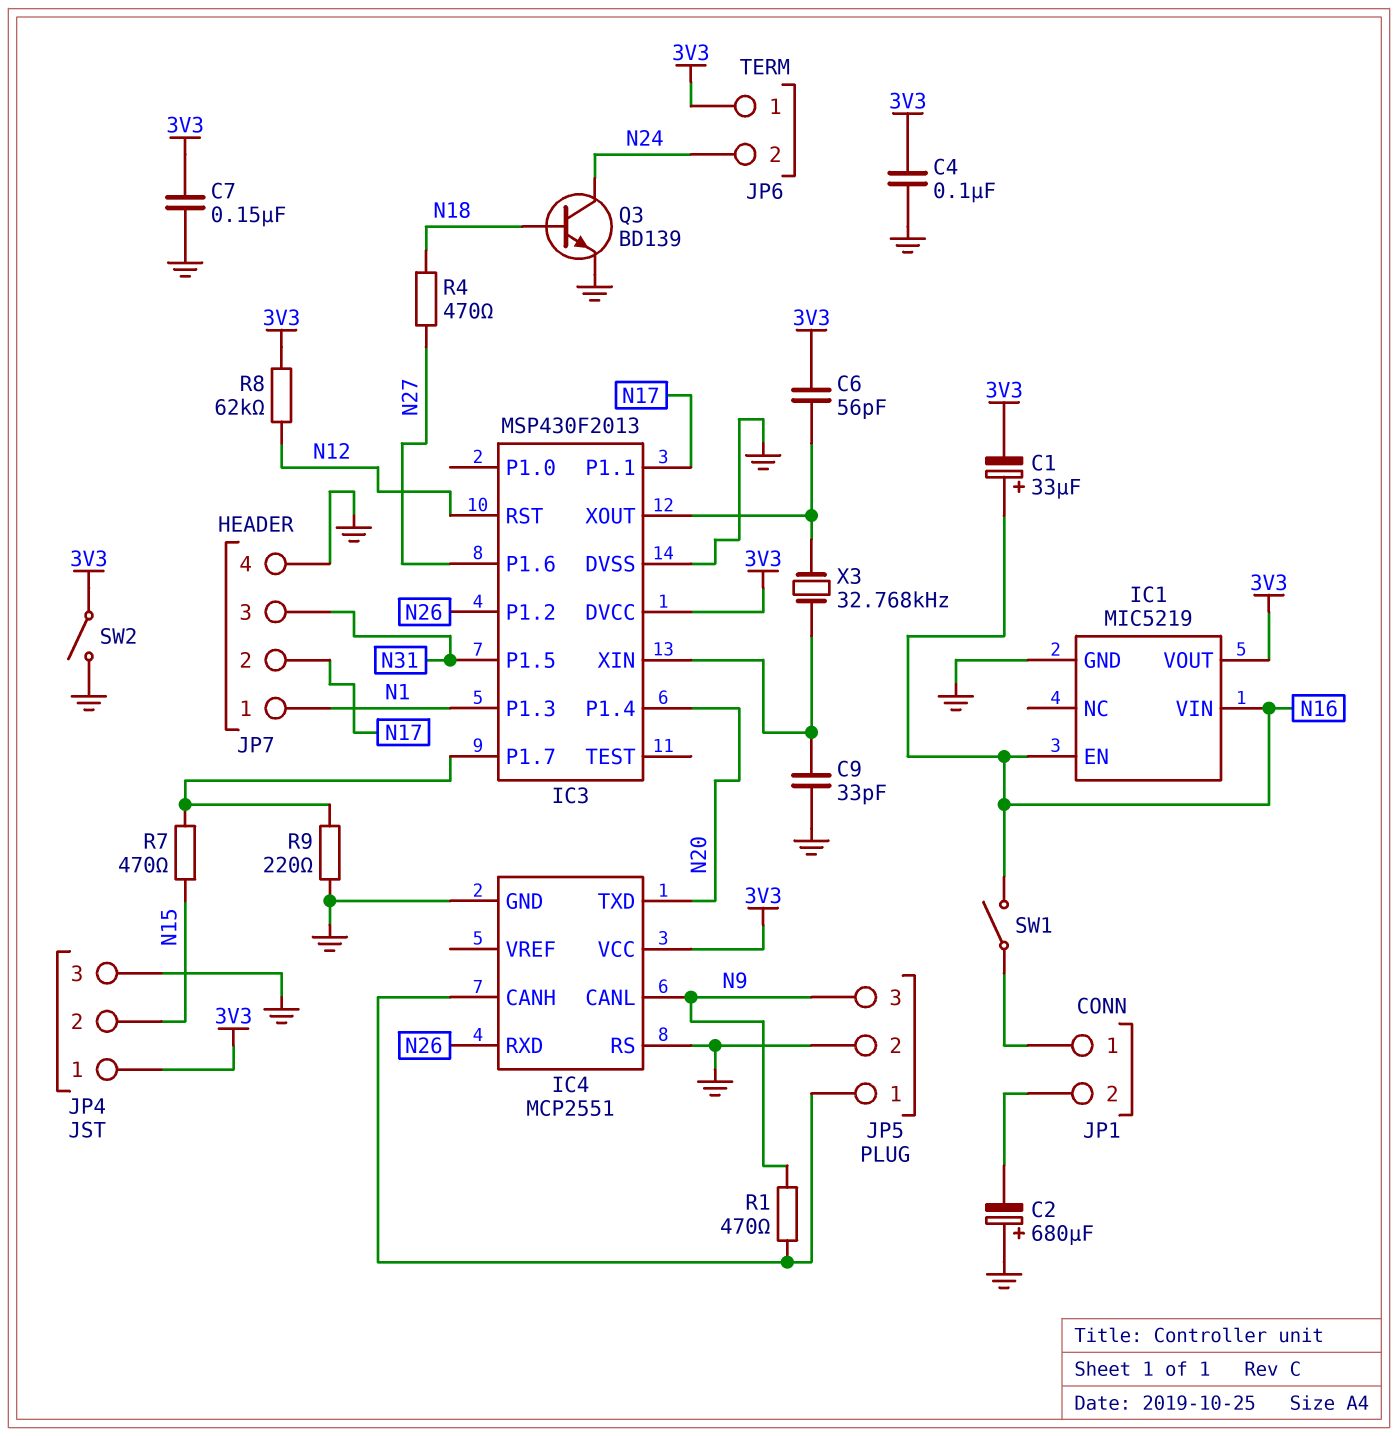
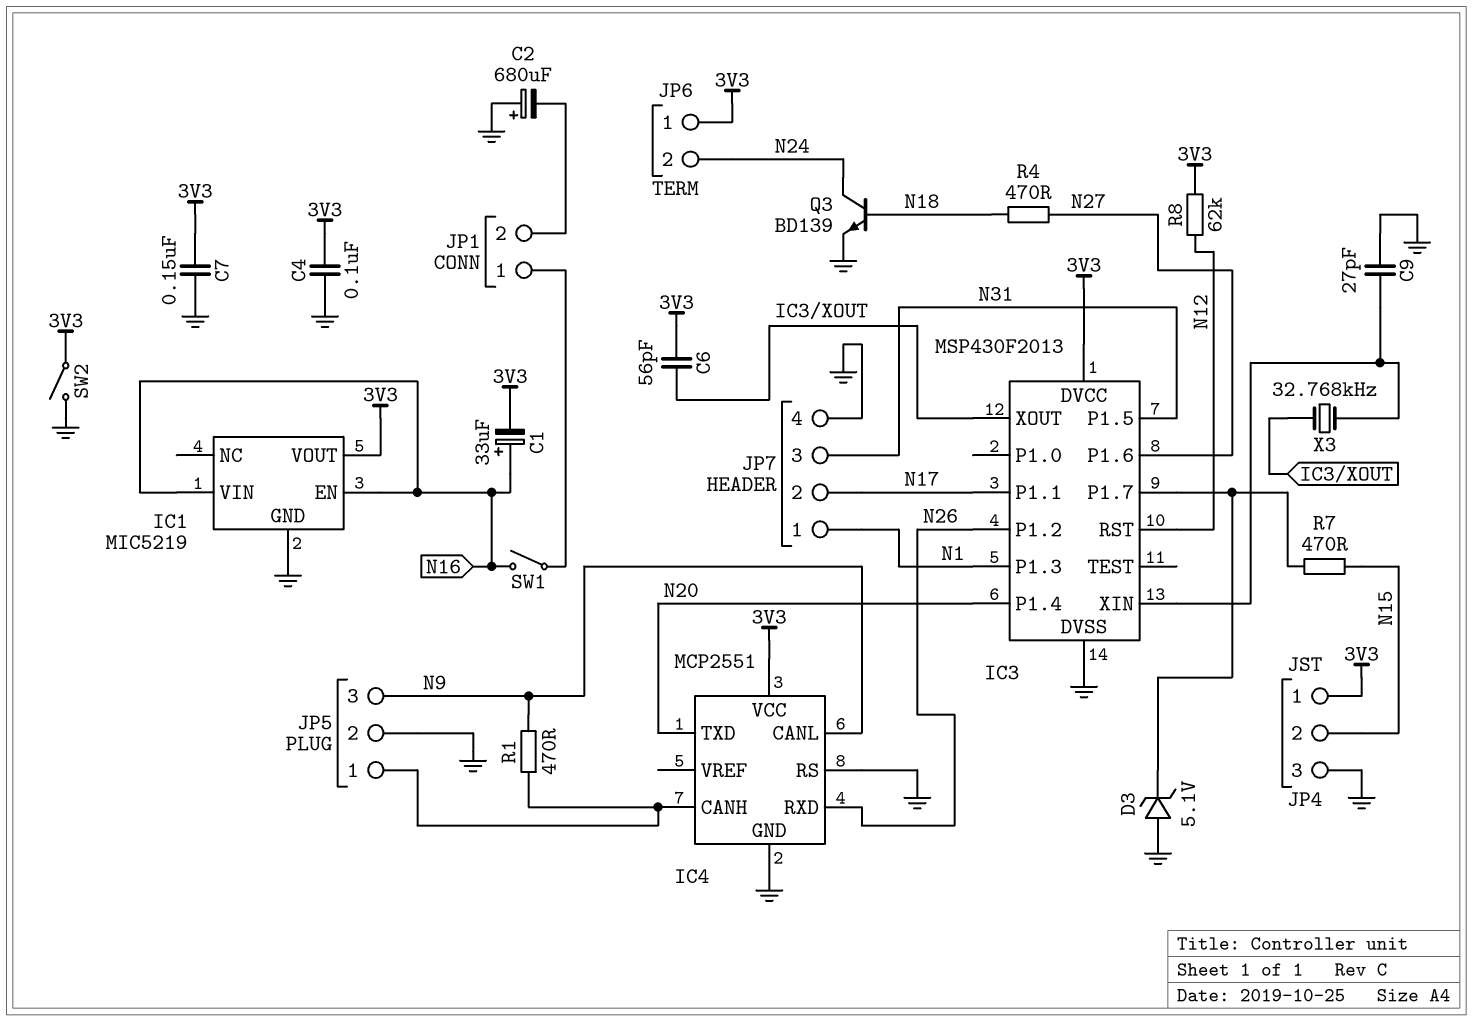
C9: 33pF (GND, IC3/XIN) -> 27pF (GND, IC3/XIN)
D3: none -> zener 5.1V (A GND, K IC3/P1.7)
R9: 220 (GND, IC3/P1.7) -> none

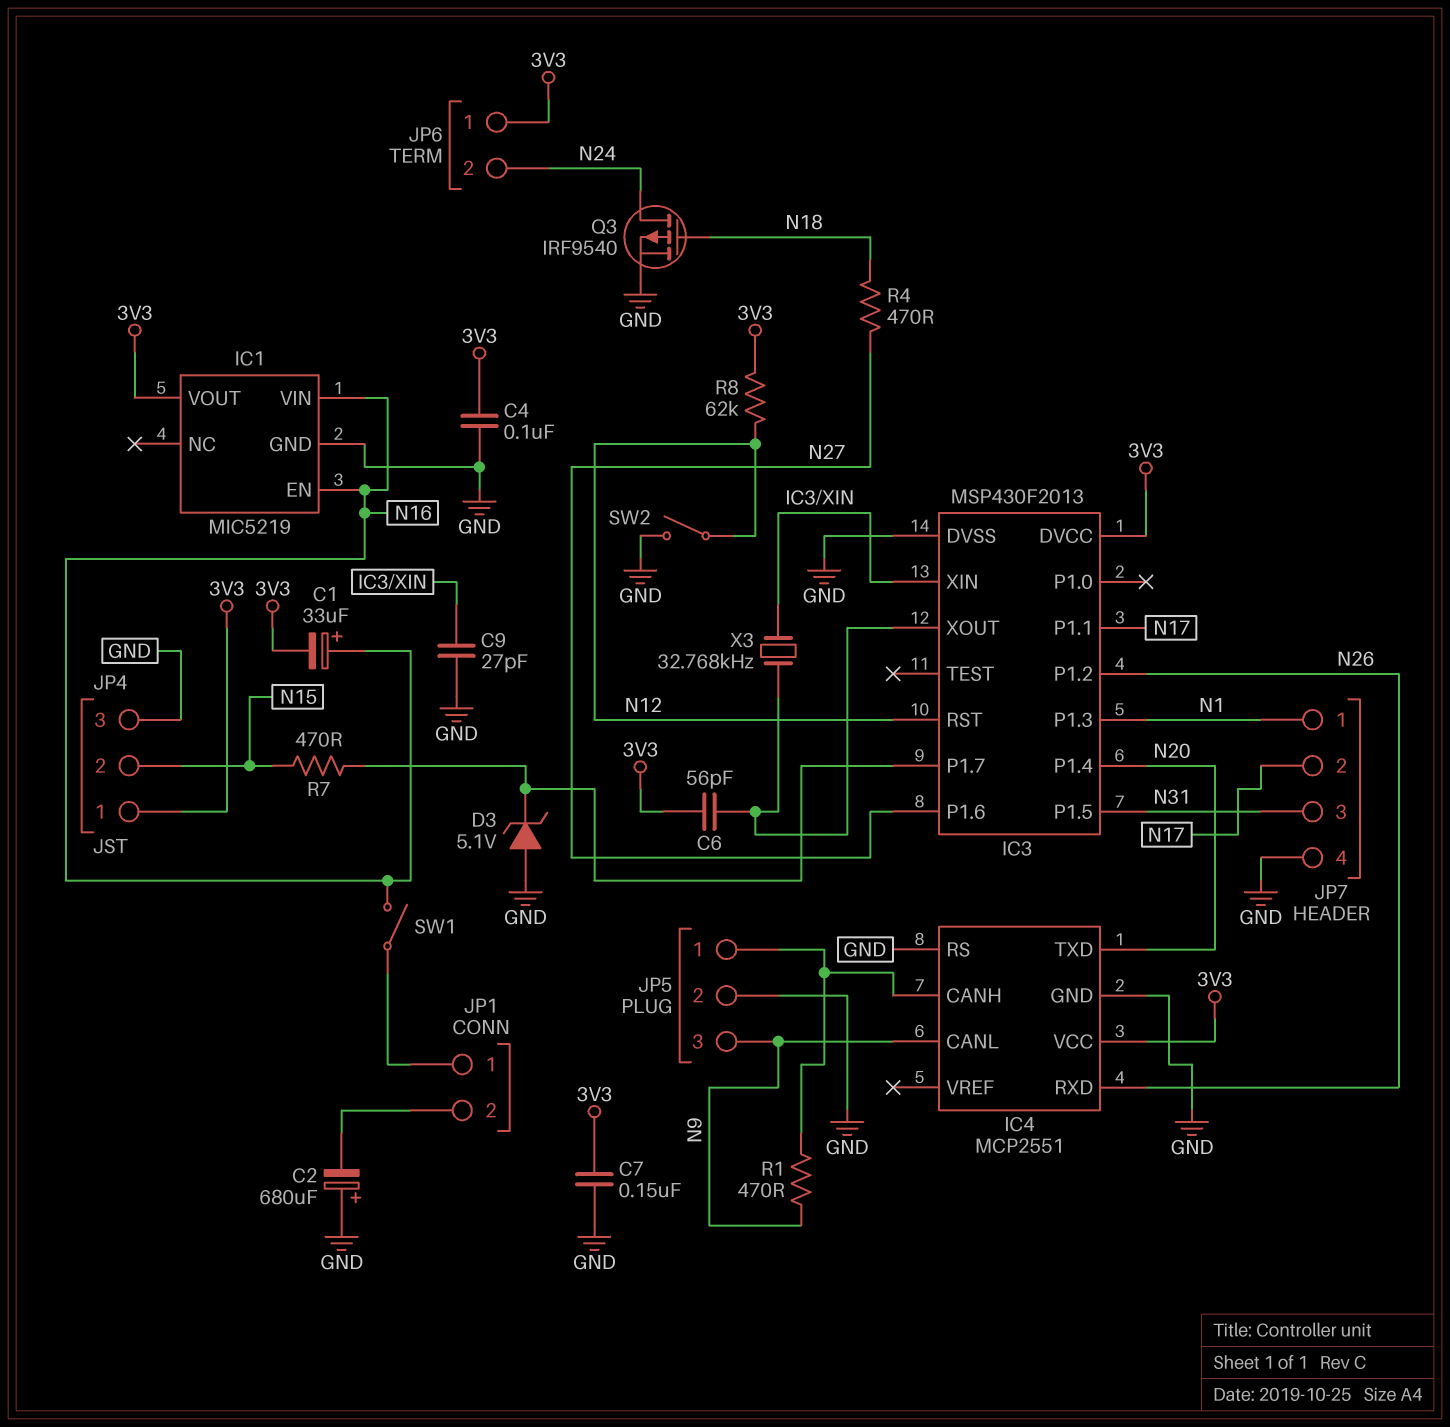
Q3: NPN BD139 (B N18, C N24, E GND) -> PMOS IRF9540 (G N18, D N24, S GND)
SW2: switch (3V3, GND) -> switch (GND, N12)

